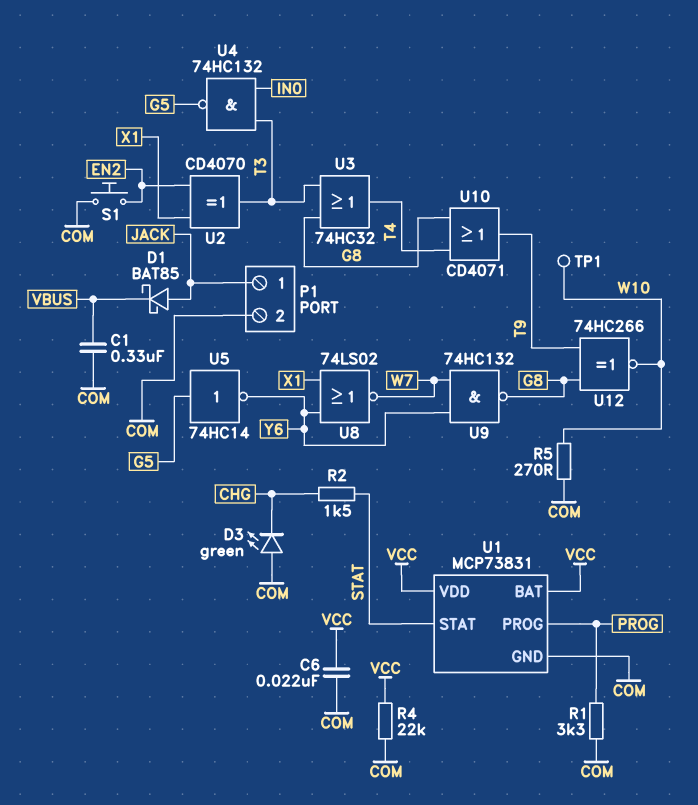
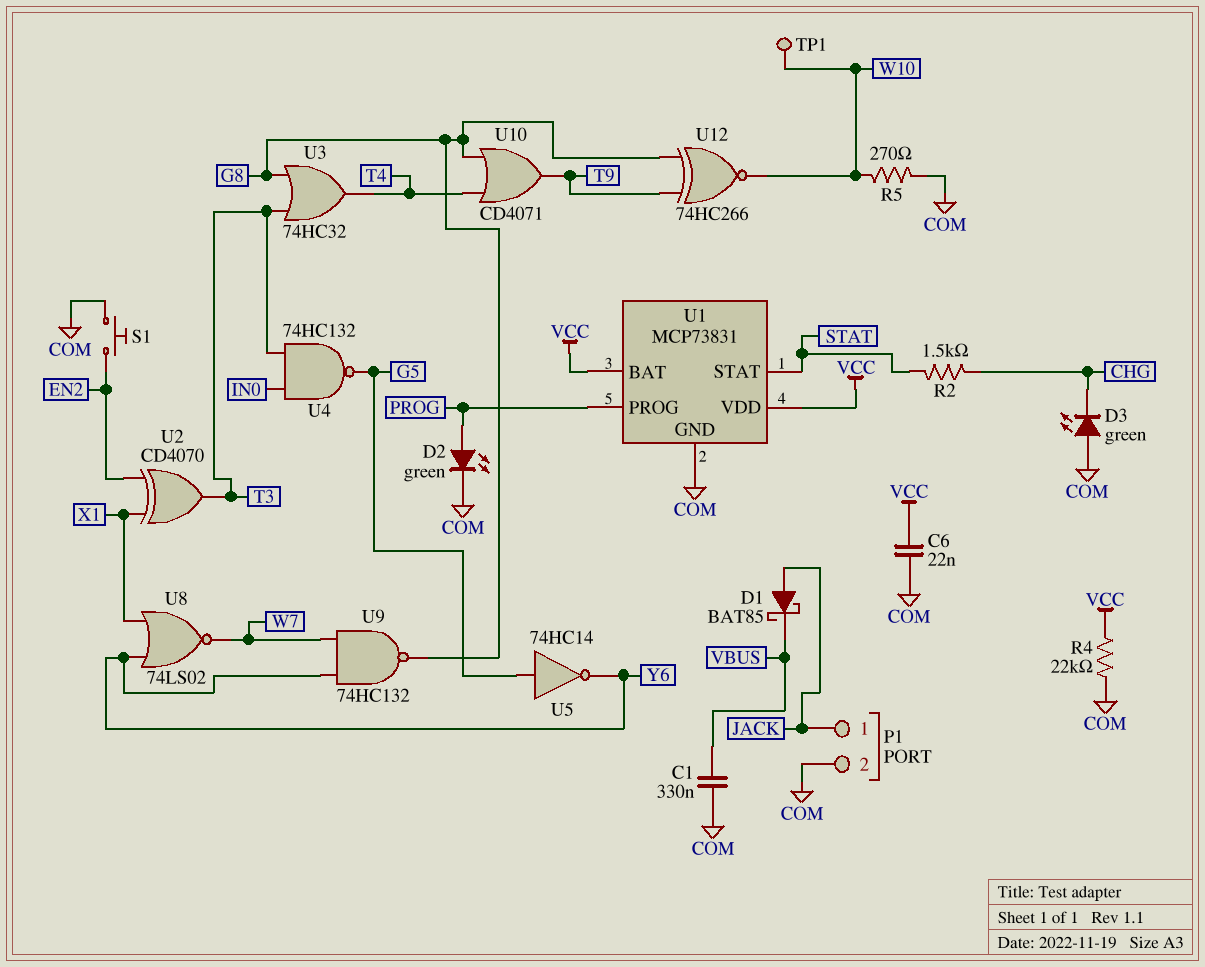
D2: none -> LED green (A PROG, K COM)
R1: 3.3k (COM, PROG) -> none

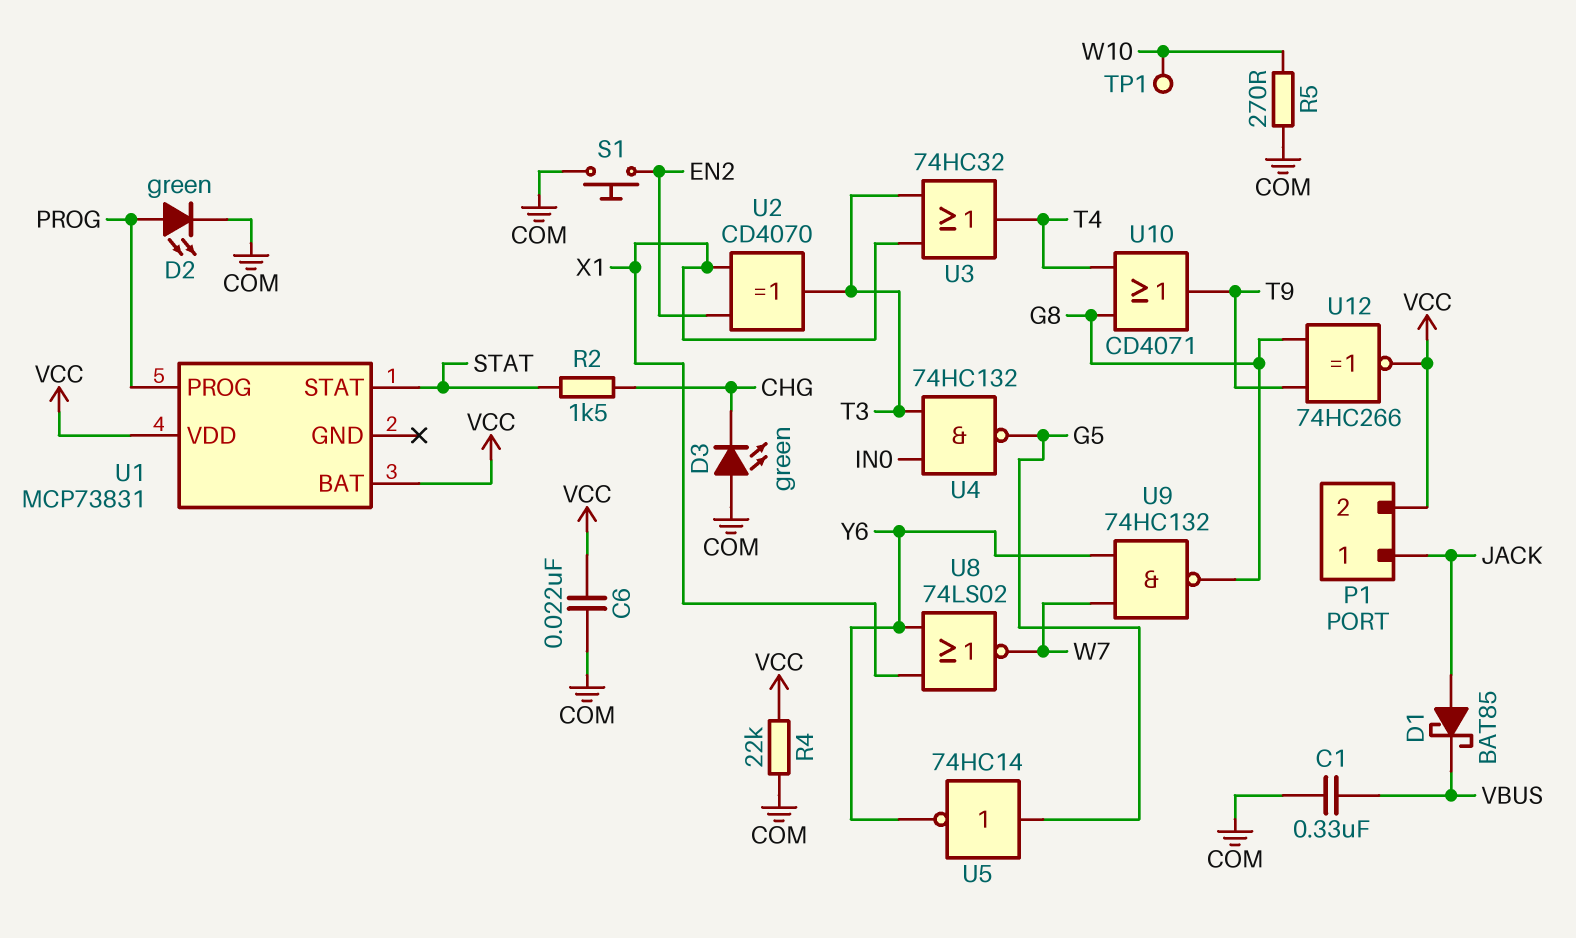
P1 pin 2: COM -> VCC
U1 pin GND: COM -> none
U3: OR 74HC32 (in G8, in T3, out T4) -> OR 74HC32 (in T3, in X1, out T4)
U12: XNOR 74HC266 (in G8, in T9, out W10) -> XNOR 74HC266 (in G8, in T9, out VCC)

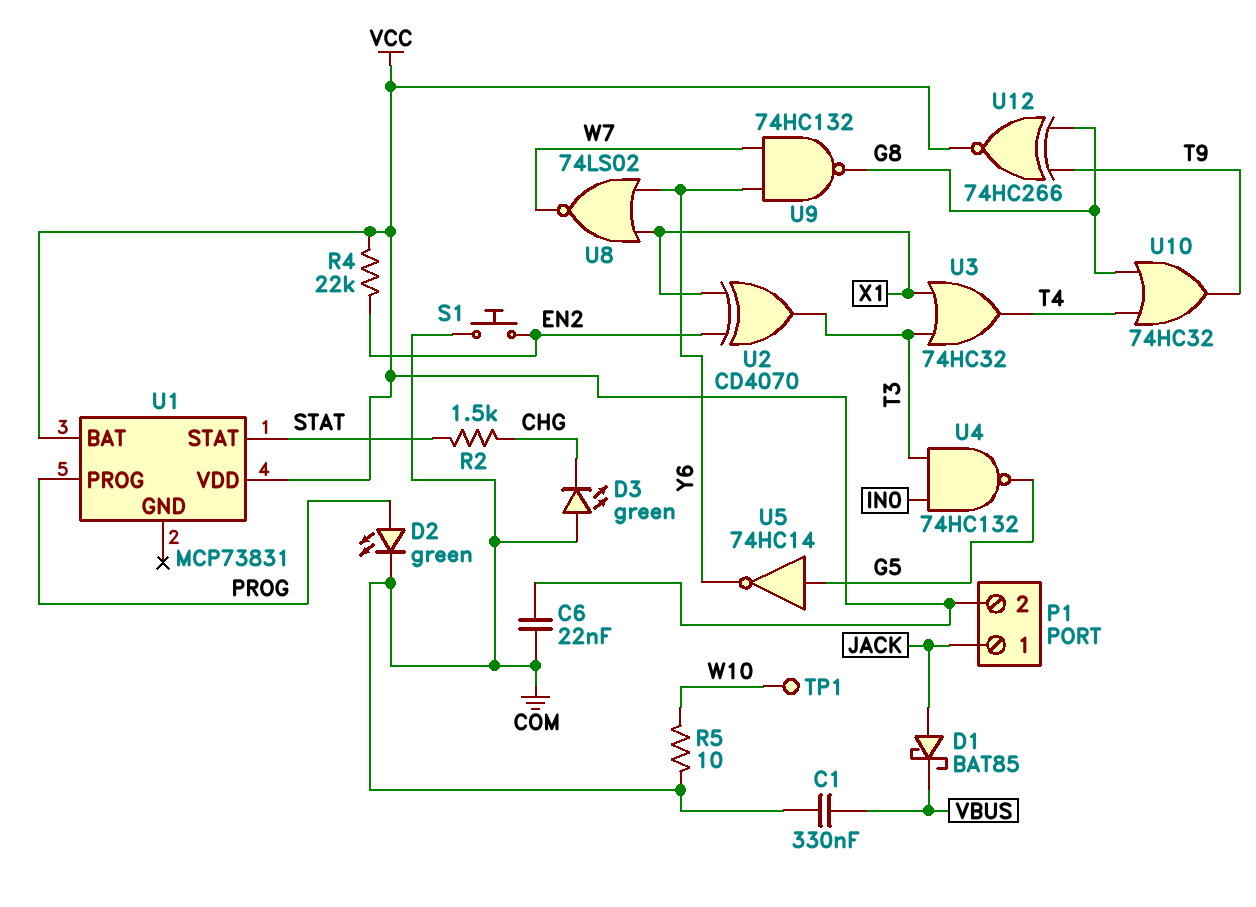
R4: 22k (COM, VCC) -> 22k (EN2, VCC)
R5: 270 (COM, W10) -> 10 (COM, W10)
U10: OR CD4071 (in G8, in T4, out T9) -> OR 74HC32 (in G8, in T4, out T9)

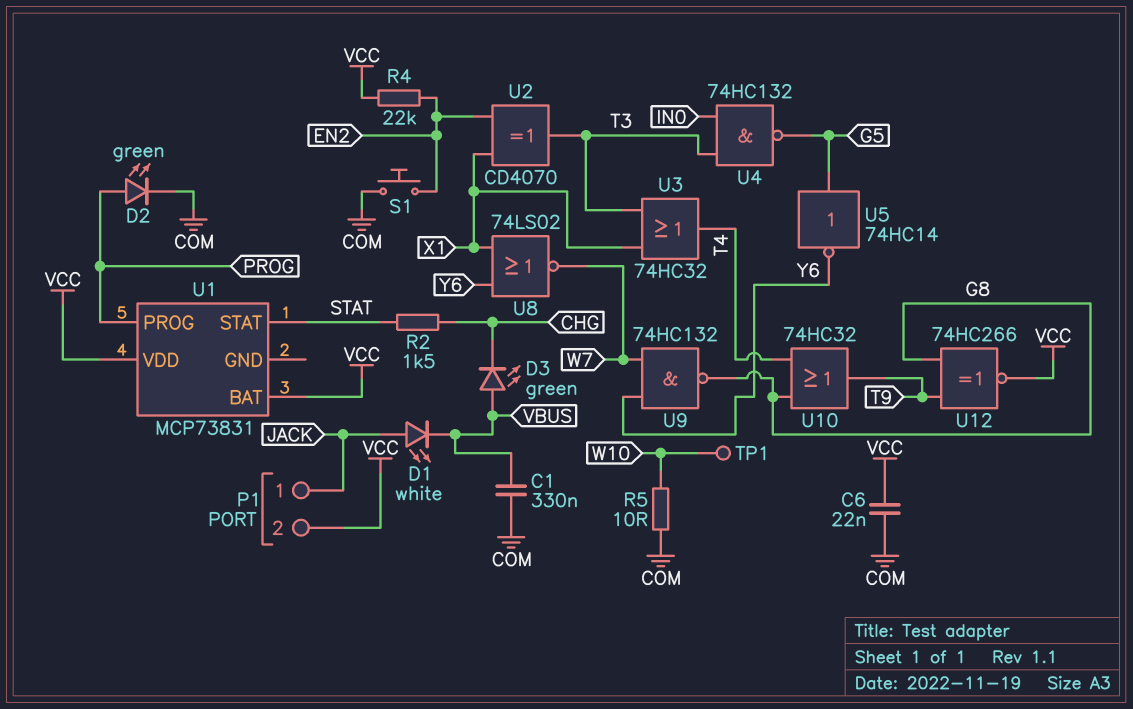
D1: schottky BAT85 (A JACK, K VBUS) -> LED white (A JACK, K VBUS)
D3: LED green (A COM, K CHG) -> LED green (A VBUS, K CHG)

